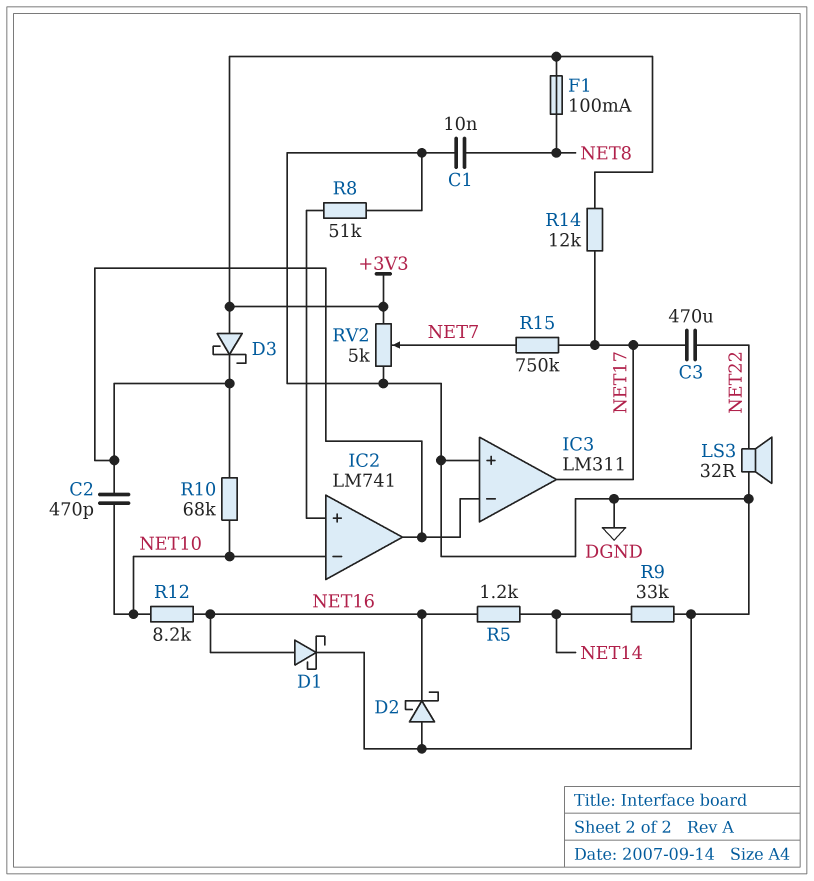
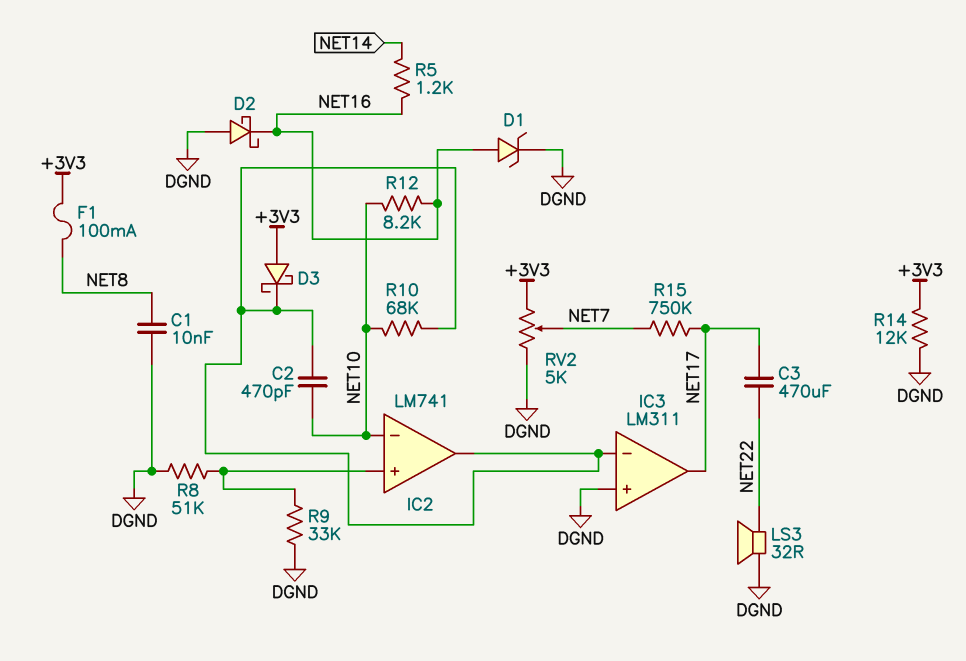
D1: schottky (A NET16, K DGND) -> zener (A NET16, K DGND)
R9: 33k (DGND, NET14) -> 33k (DGND, IC2/in+)
R14: 12k (+3V3, NET17) -> 12k (+3V3, DGND)

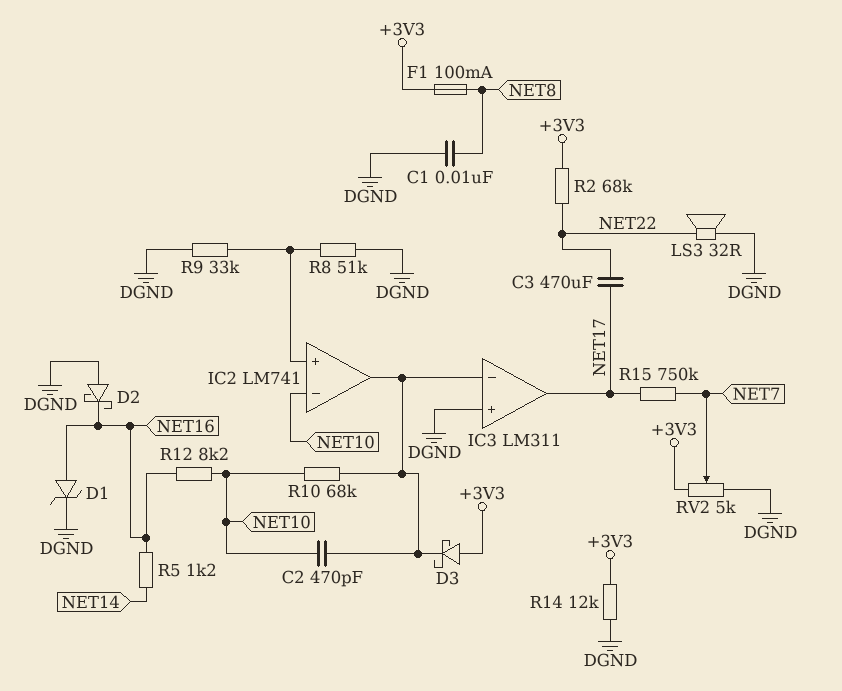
R2: none -> 68k (+3V3, NET22)

